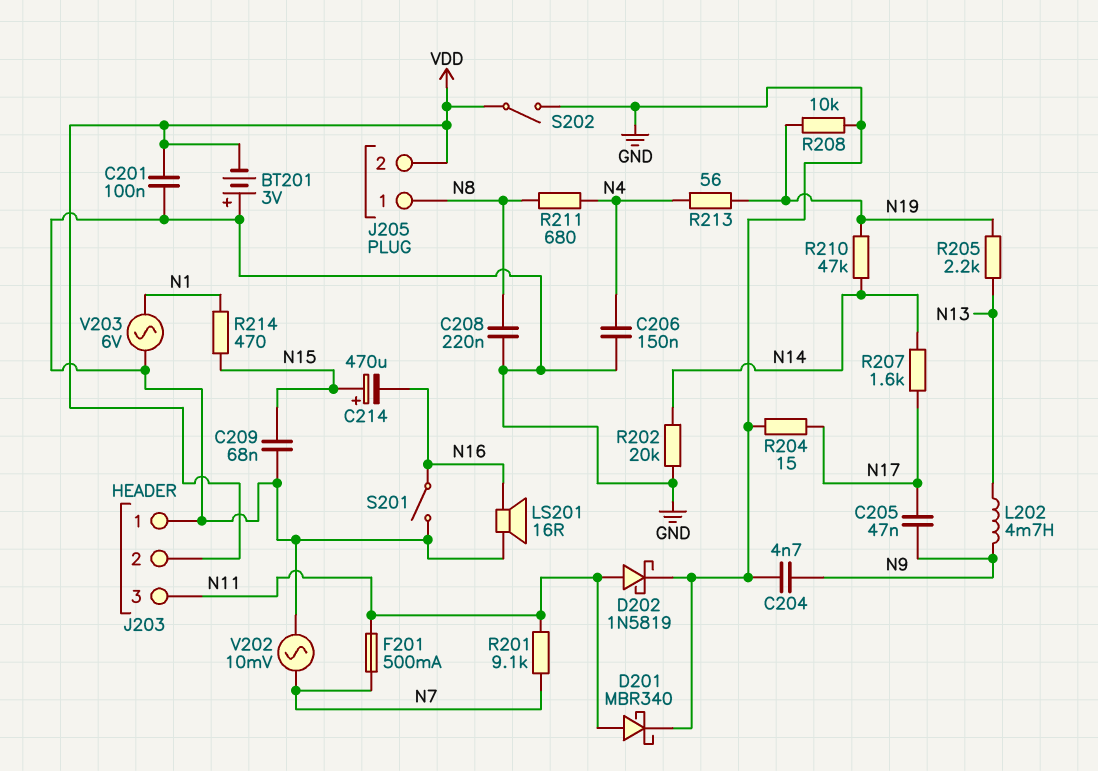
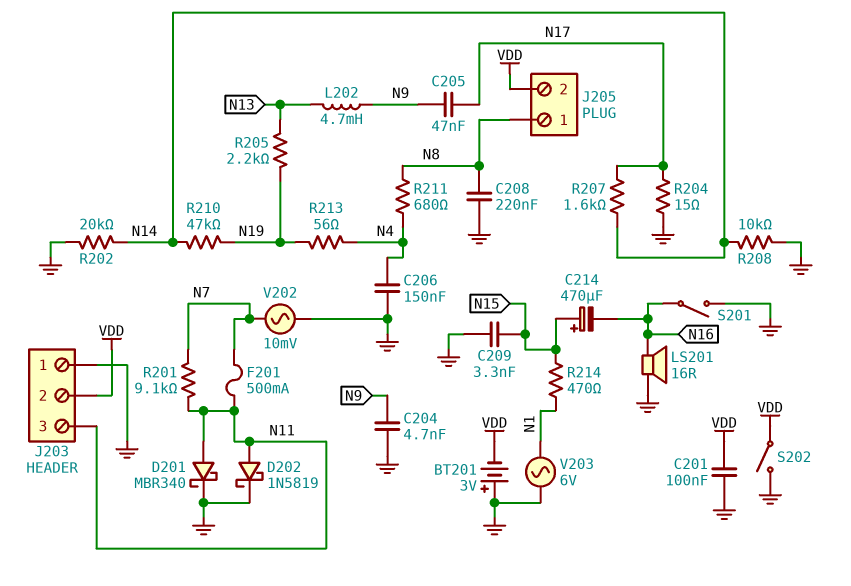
C209: 68nF (GND, N15) -> 3.3nF (GND, N15)
R208: 10k (GND, N19) -> 10k (GND, N14)

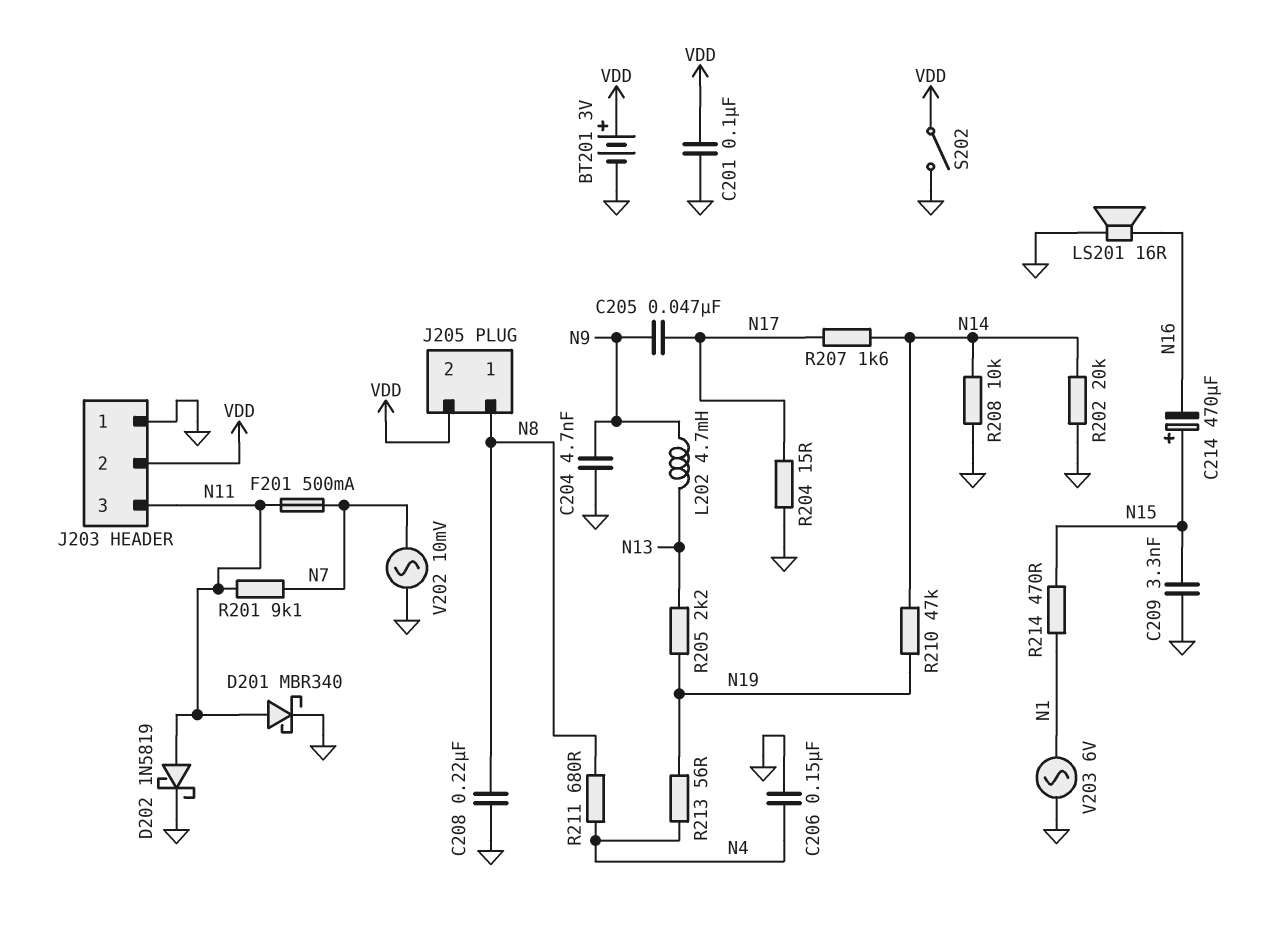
BT201: 3V (plus GND, minus VDD) -> 3V (plus VDD, minus GND)
S201: switch (GND, N16) -> none

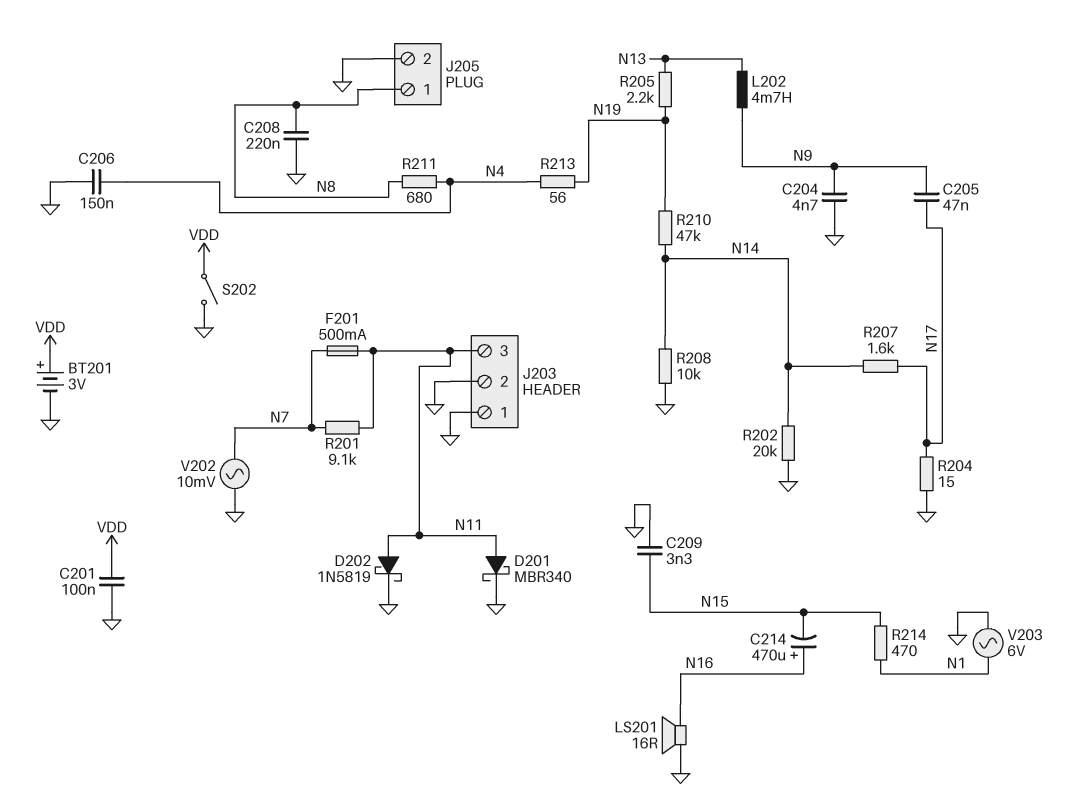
C214: 470uF (plus N15, minus N16) -> 470uF (plus N16, minus N15)
J203 pin 2: VDD -> GND
J205 pin 2: VDD -> GND

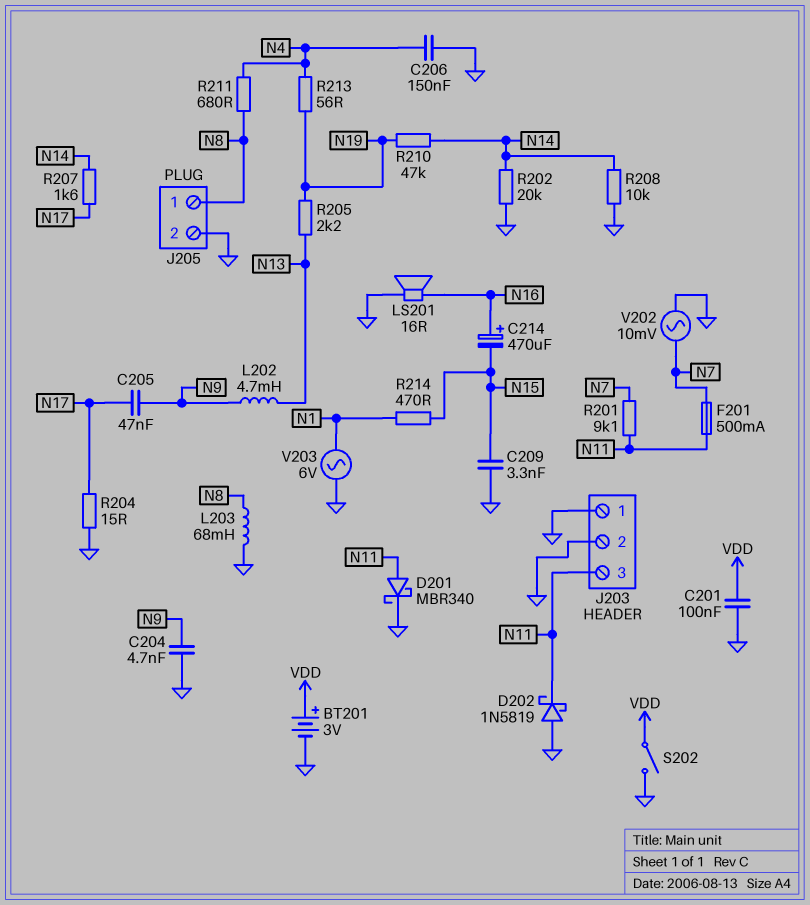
C208: 220nF (GND, N8) -> none
D202: schottky 1N5819 (A N11, K GND) -> schottky 1N5819 (A GND, K N11)
L203: none -> 68mH (GND, N8)

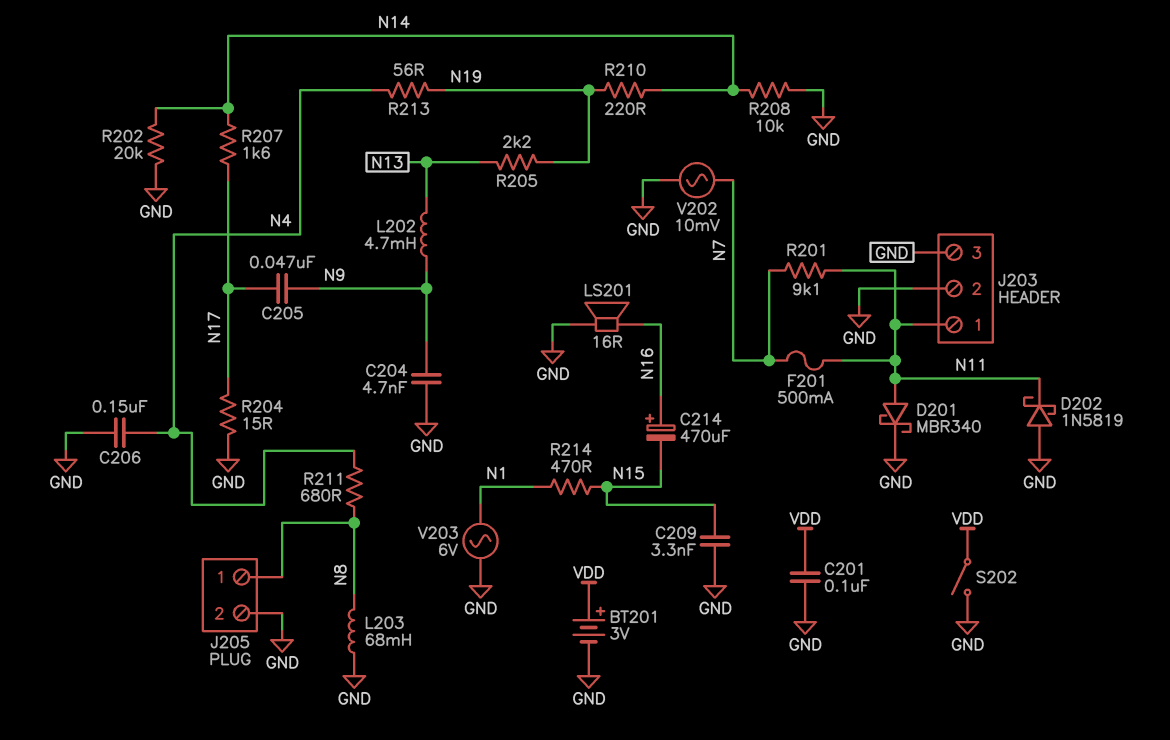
J203 pin 1: GND -> N11
J203 pin 3: N11 -> GND
R210: 47k (N14, N19) -> 220 (N14, N19)

